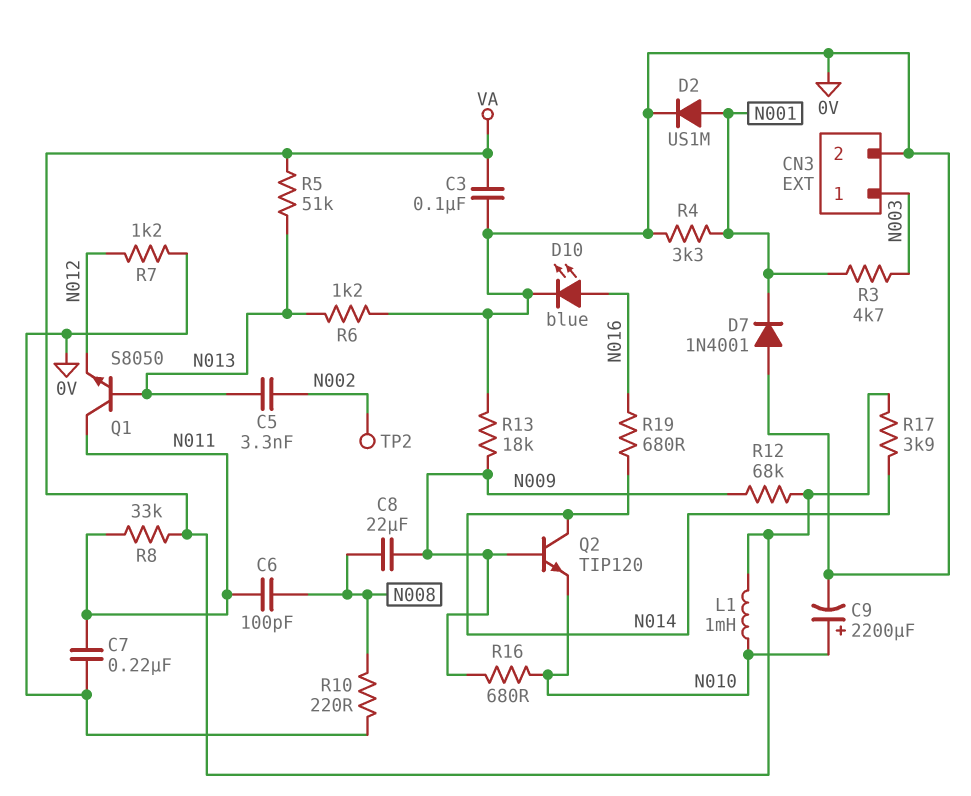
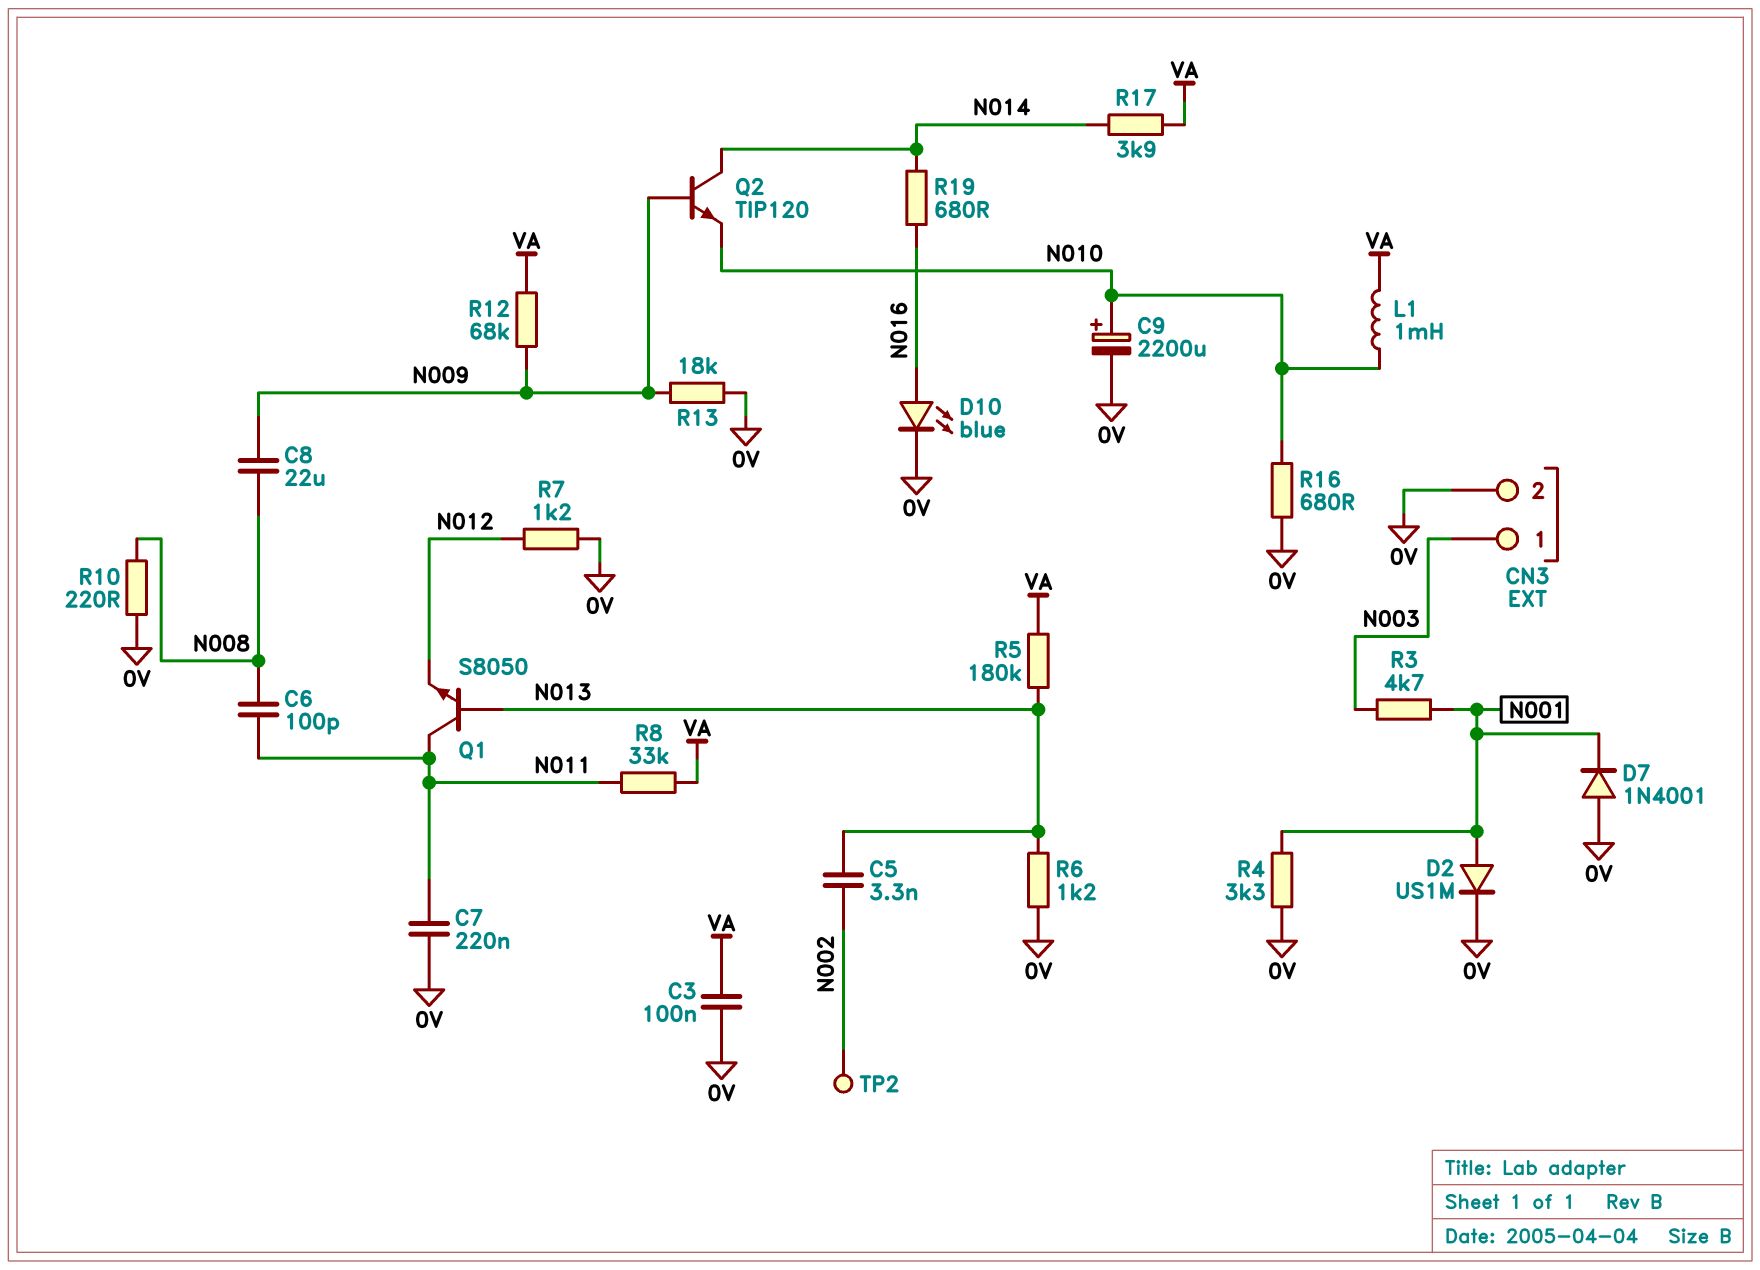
R5: 51k (N013, VA) -> 180k (N013, VA)
R16: 680 (N009, N010) -> 680 (0V, N010)

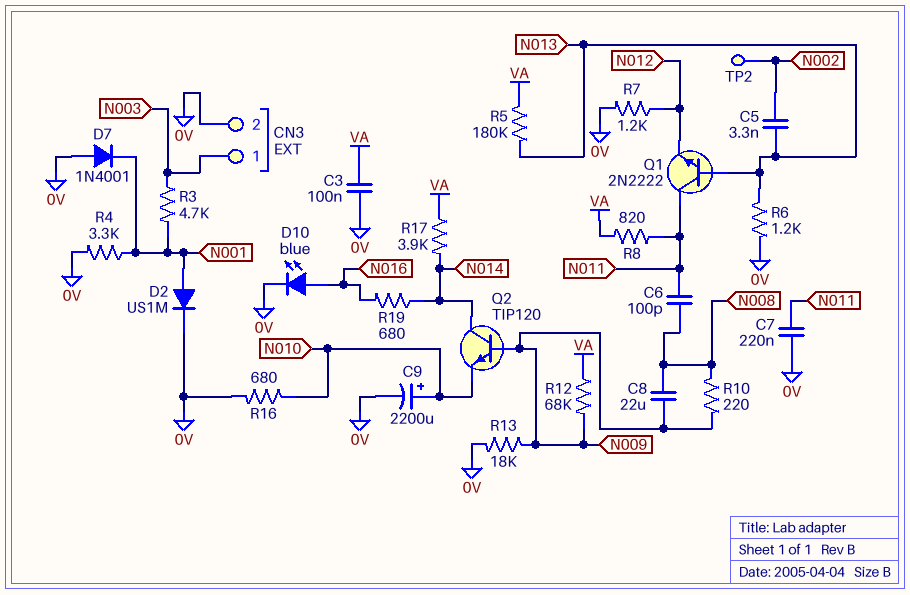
L1: 1mH (N010, VA) -> none
Q1: NPN S8050 (B N013, C N011, E N012) -> NPN 2N2222 (B N013, C N011, E N012)
R8: 33k (N011, VA) -> 820 (N011, VA)
R10: 220 (0V, N008) -> 220 (N008, N009)

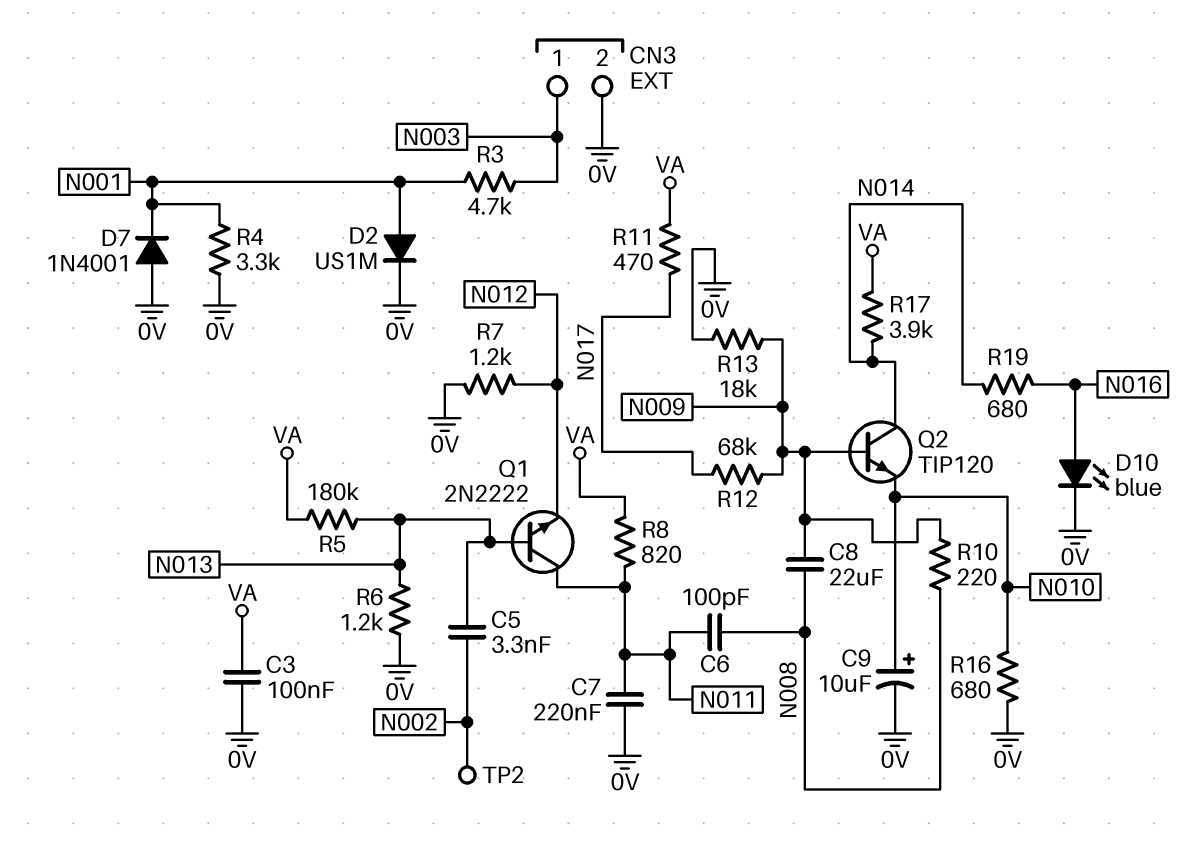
C9: 2200uF (plus N010, minus 0V) -> 10uF (plus N010, minus 0V)
R11: none -> 470 (N017, VA)
R12: 68k (N009, VA) -> 68k (N009, N017)

